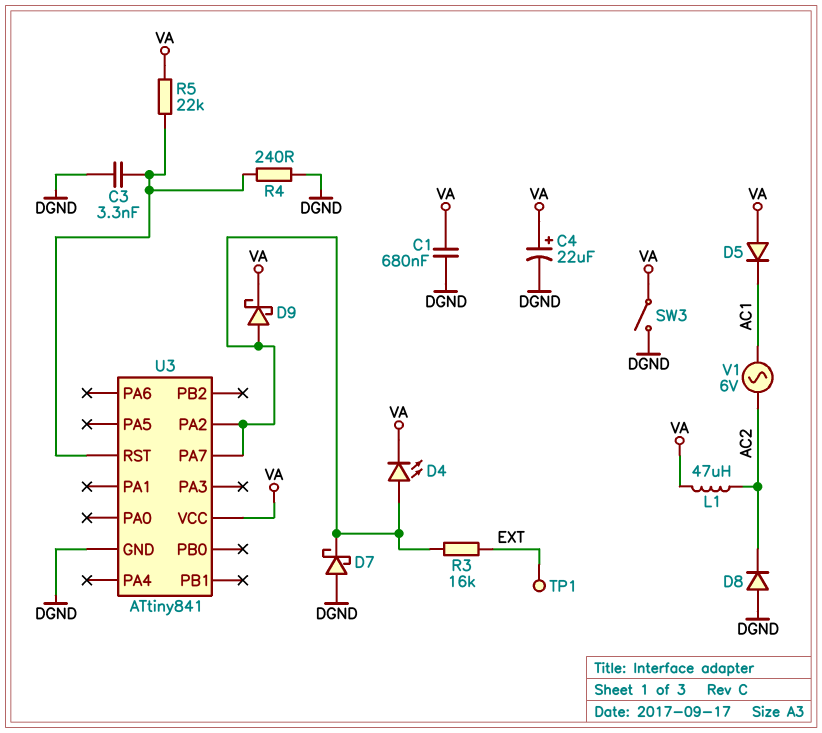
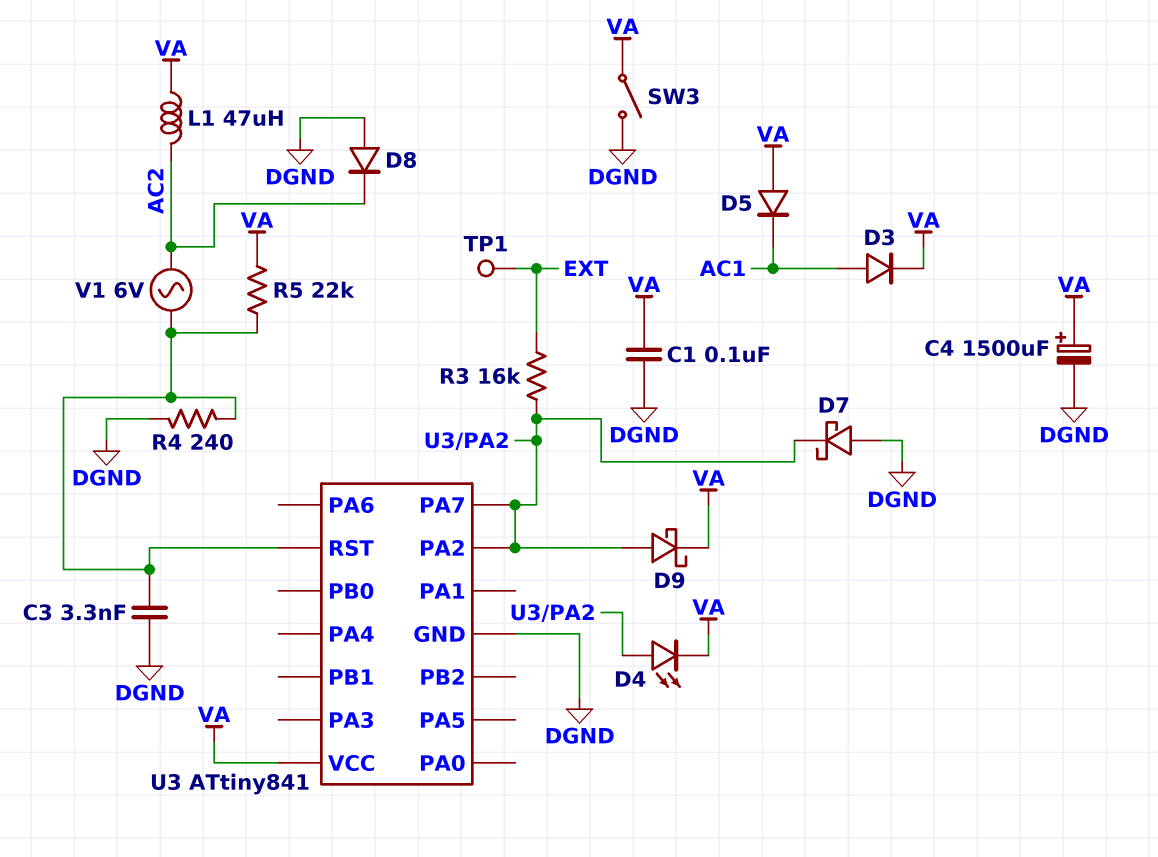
C1: 680nF (DGND, VA) -> 100nF (DGND, VA)
C4: 22uF (plus VA, minus DGND) -> 1500uF (plus VA, minus DGND)
D3: none -> diode (A AC1, K VA)
V1: AC 6V (AC1, AC2) -> AC 6V (AC2, U3/RST)

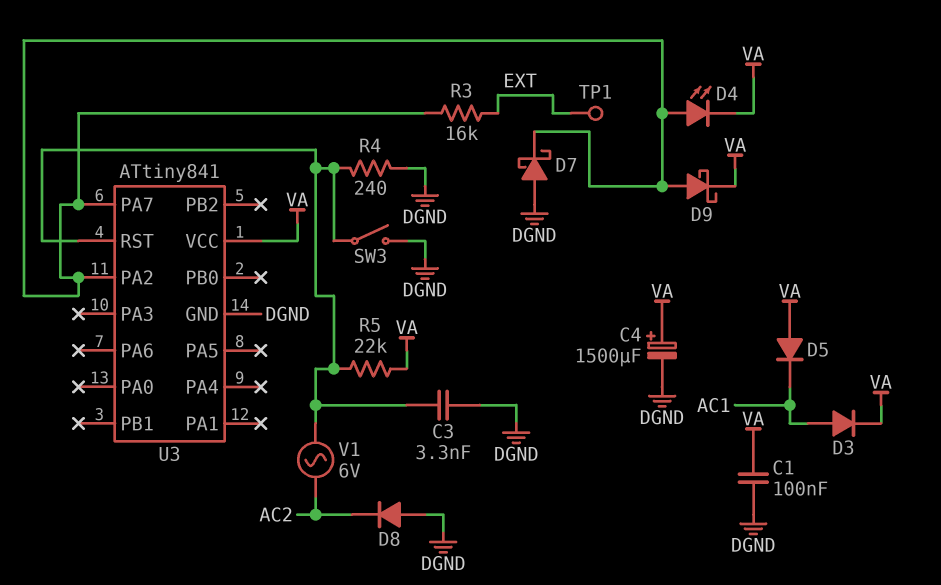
L1: 47uH (AC2, VA) -> none
SW3: switch (DGND, VA) -> switch (DGND, U3/RST)

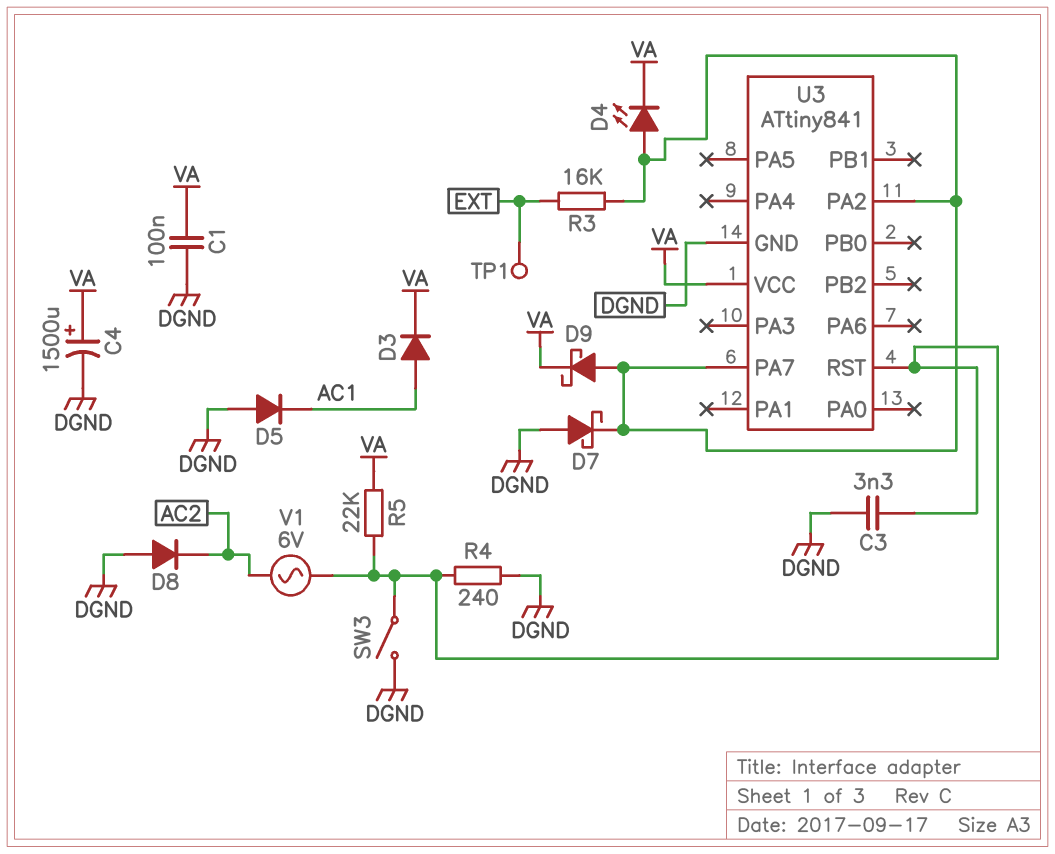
D5: diode (A VA, K AC1) -> diode (A DGND, K AC1)

